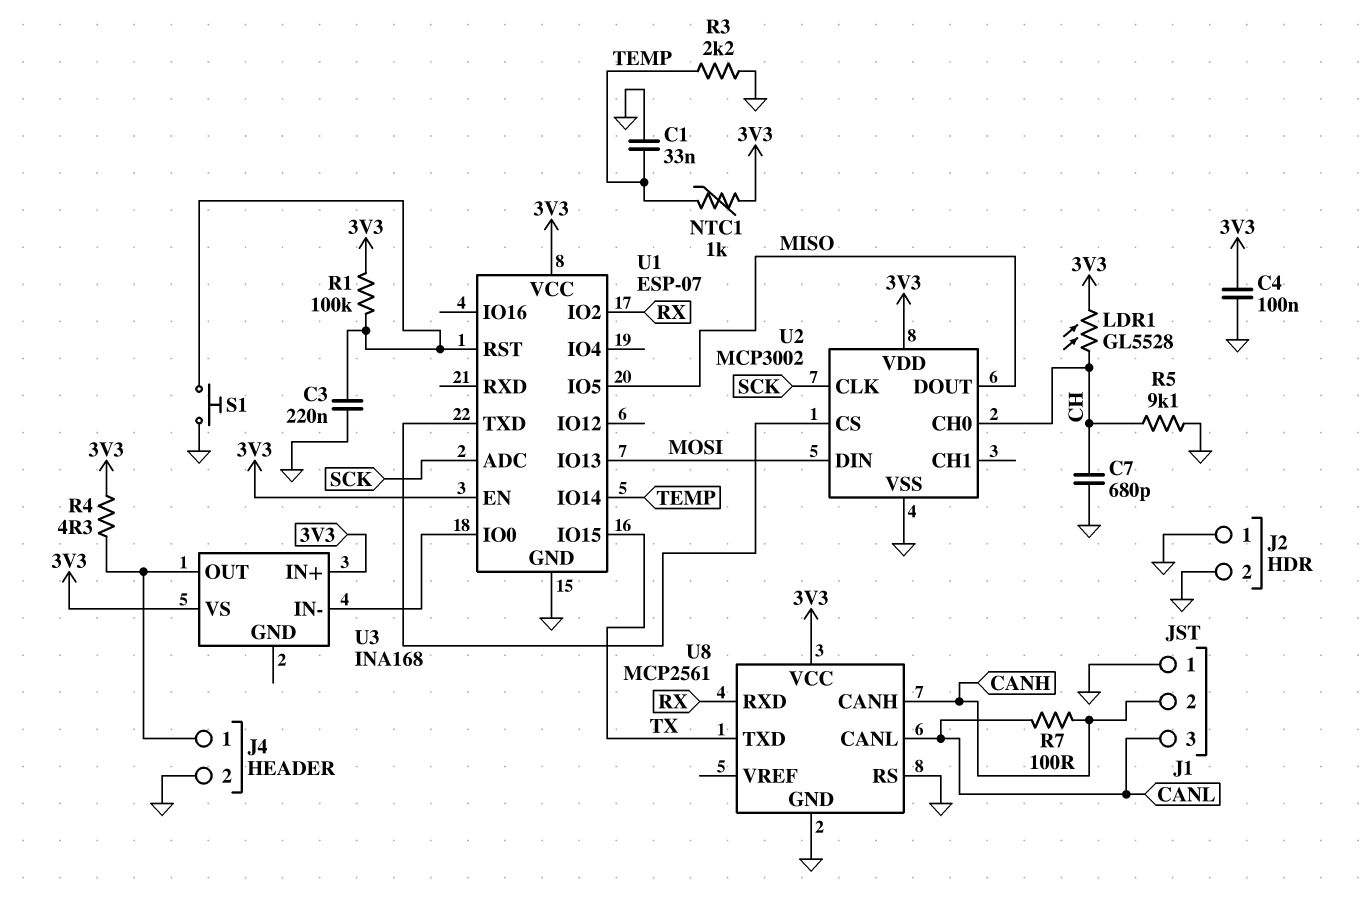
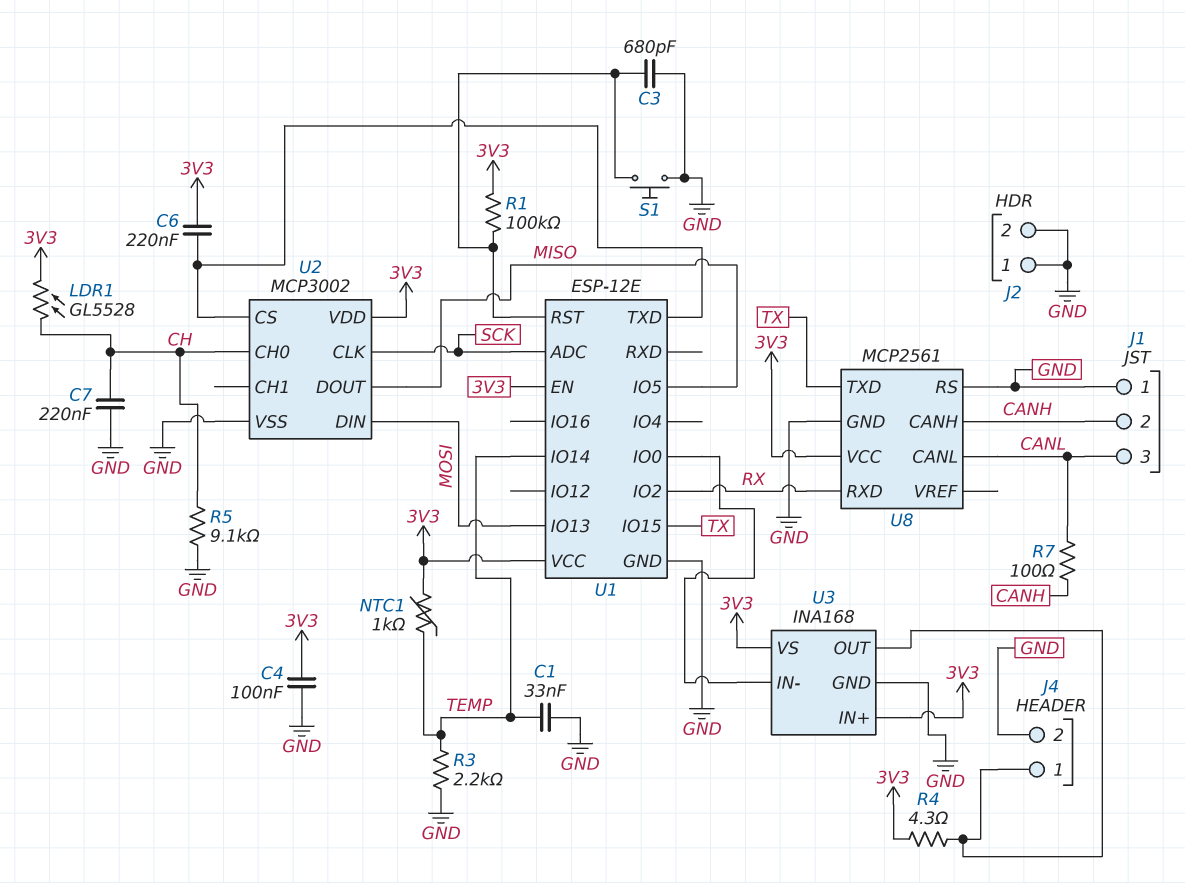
C3: 220nF (GND, U1/RST) -> 680pF (GND, U1/RST)
C6: none -> 220nF (3V3, U1/TXD)
C7: 680pF (CH, GND) -> 220nF (CH, GND)
U1: ESP-07 -> ESP-12E
U3 pin GND: none -> GND

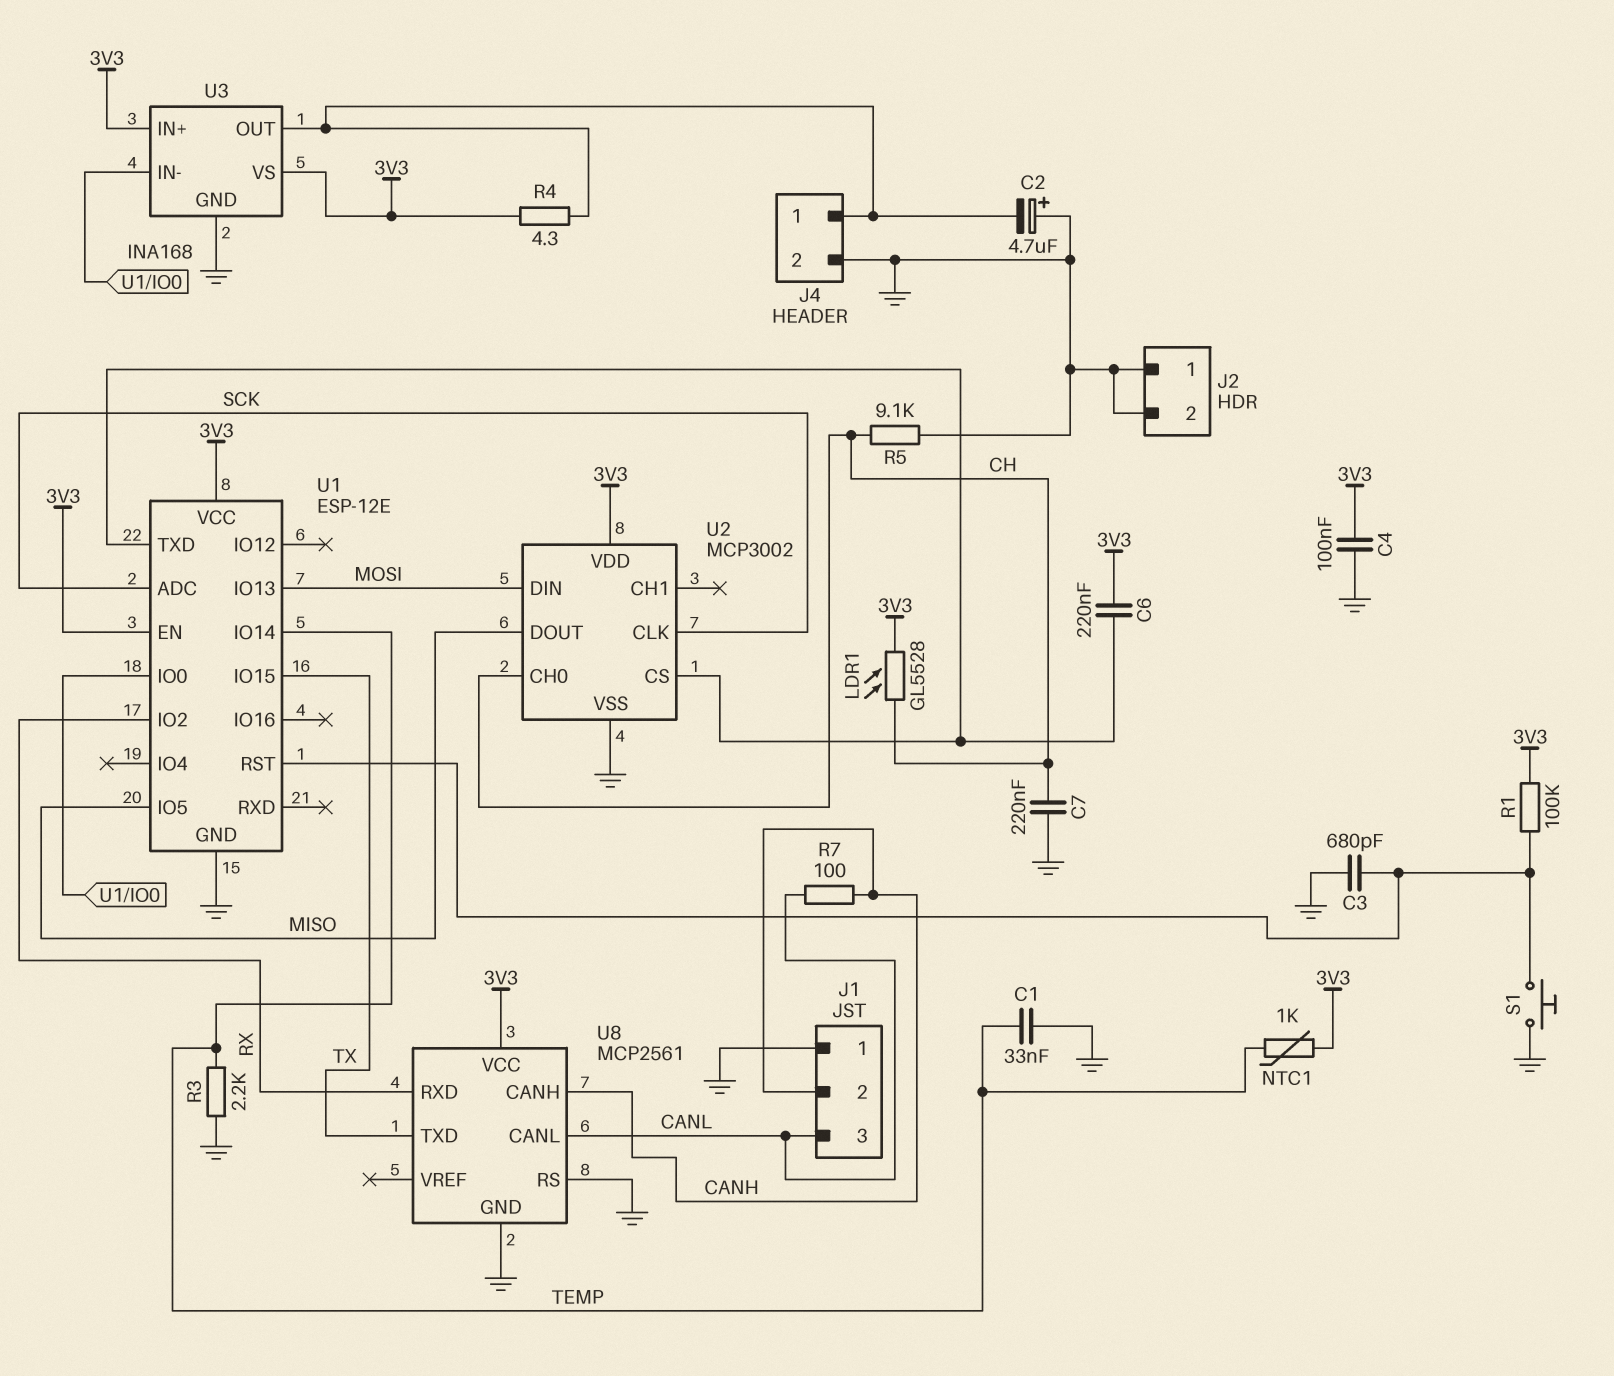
C2: none -> 4.7uF (plus GND, minus J4/1)

